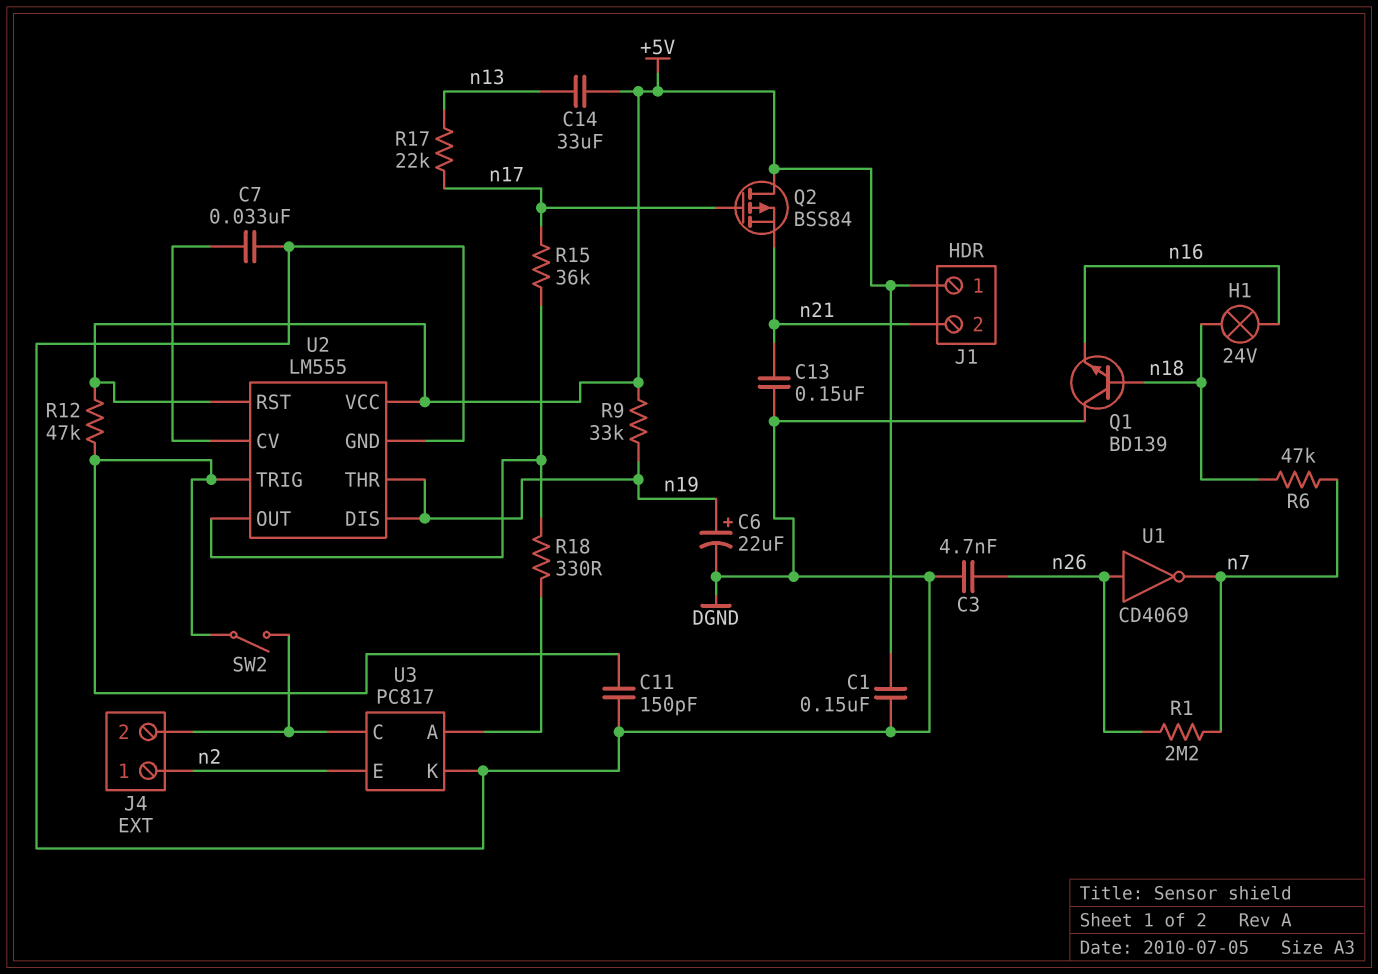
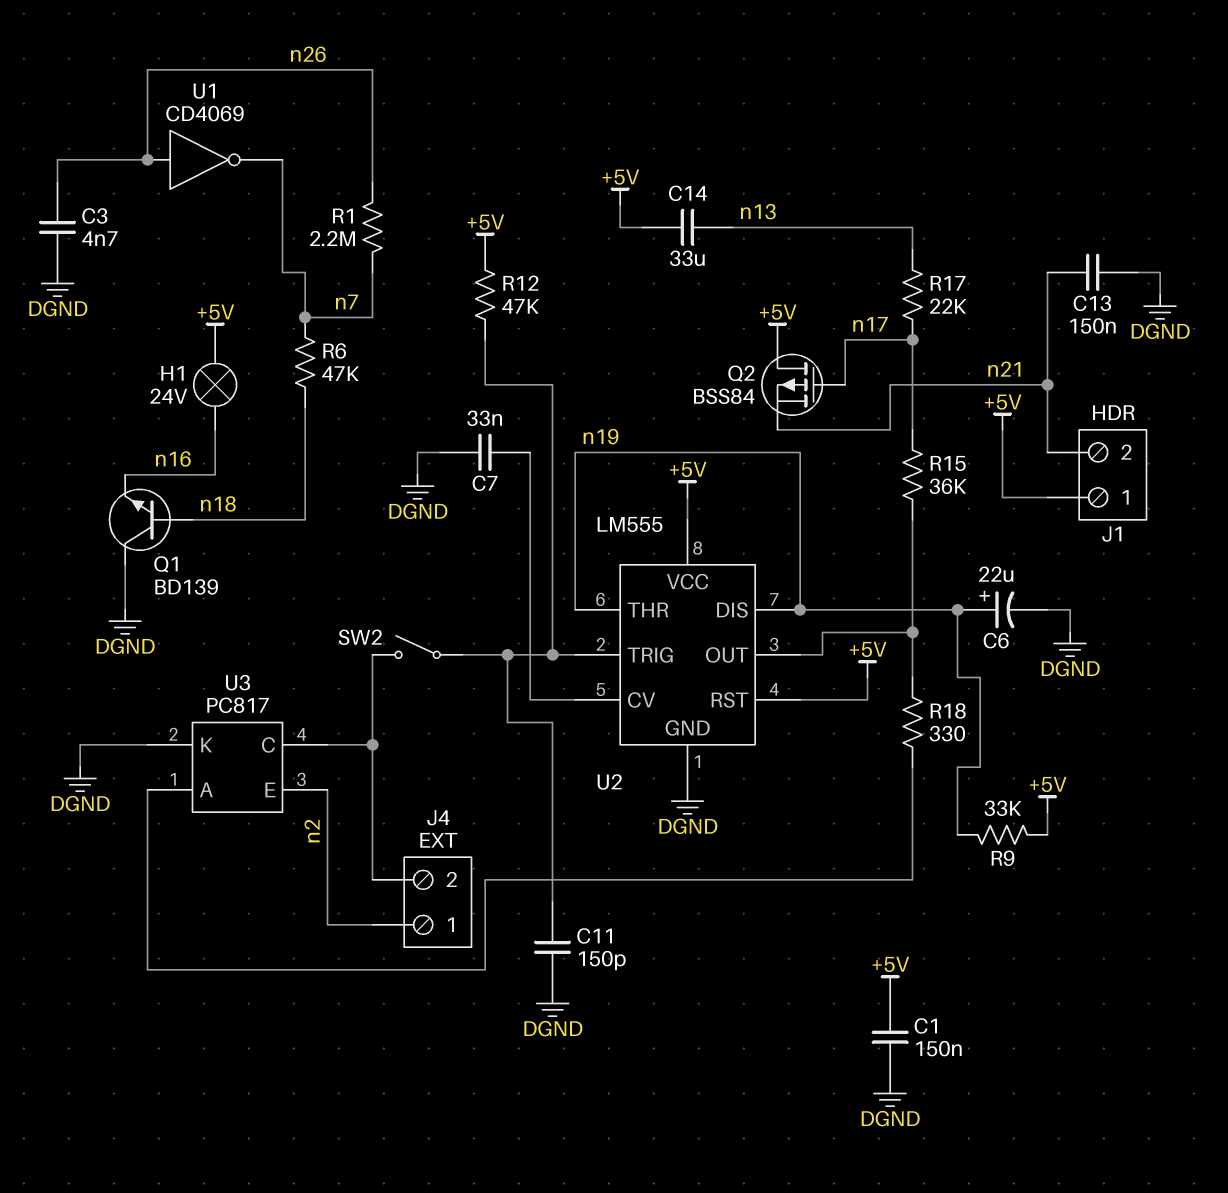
H1: lamp 24V (n16, n18) -> lamp 24V (+5V, n16)

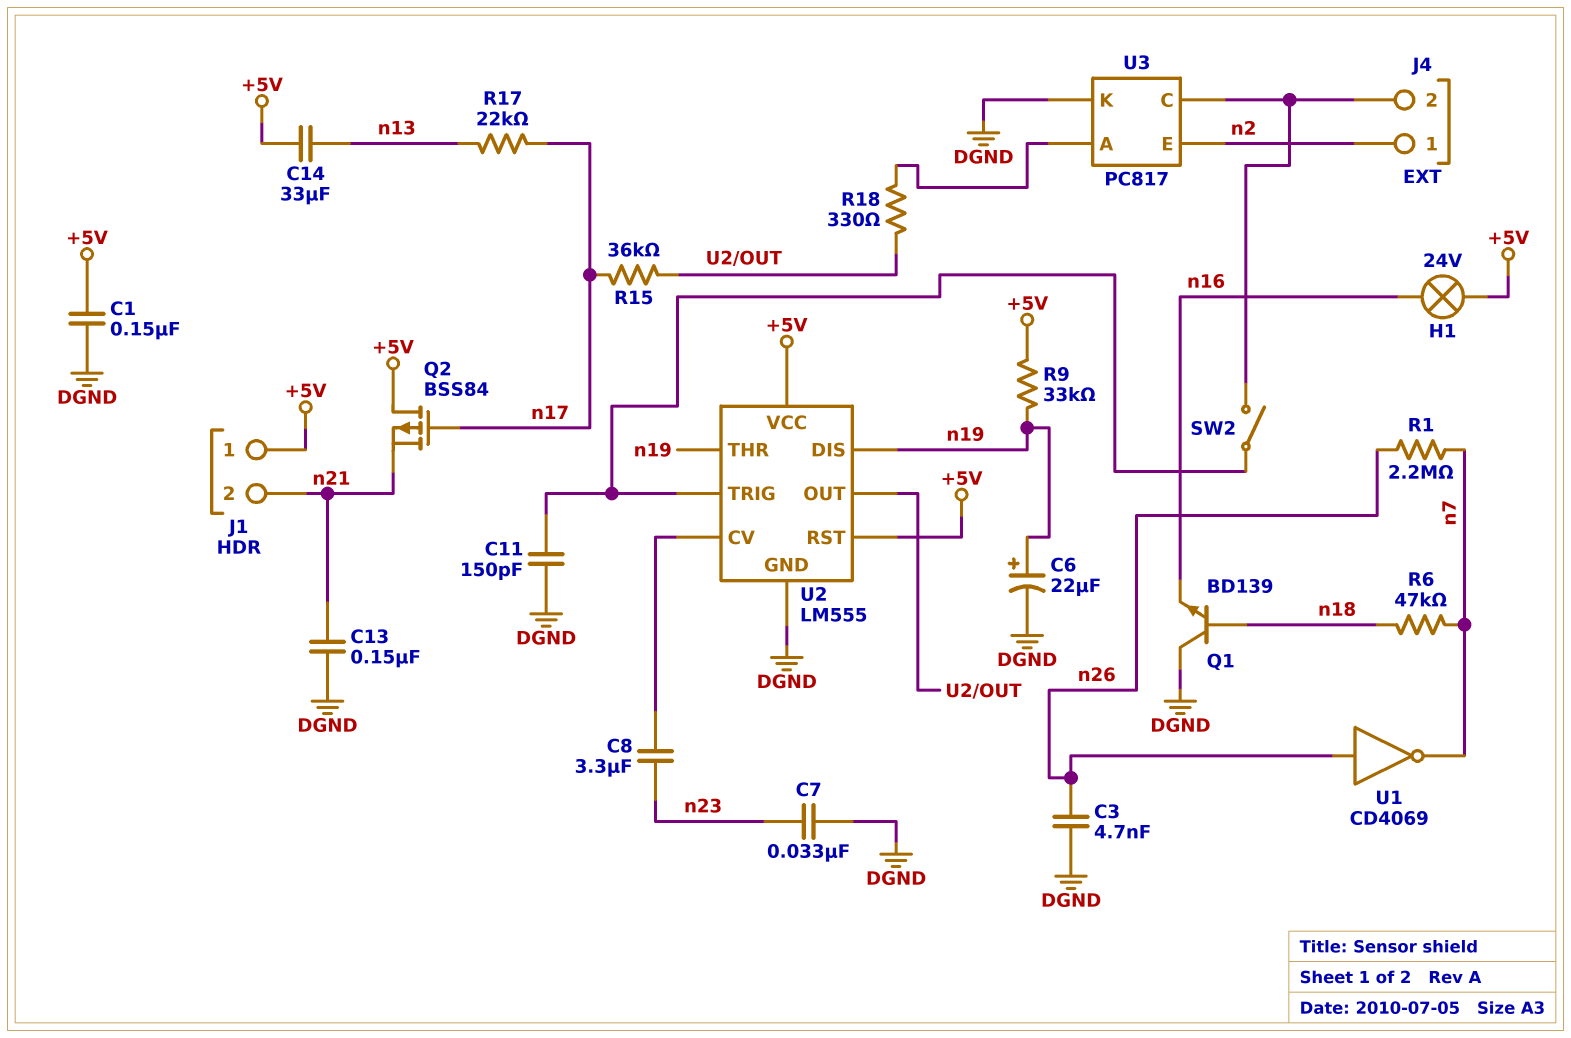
C7: 33nF (DGND, U2/CV) -> 33nF (DGND, n23)
C8: none -> 3.3uF (U2/CV, n23)
R12: 47k (+5V, U2/TRIG) -> none

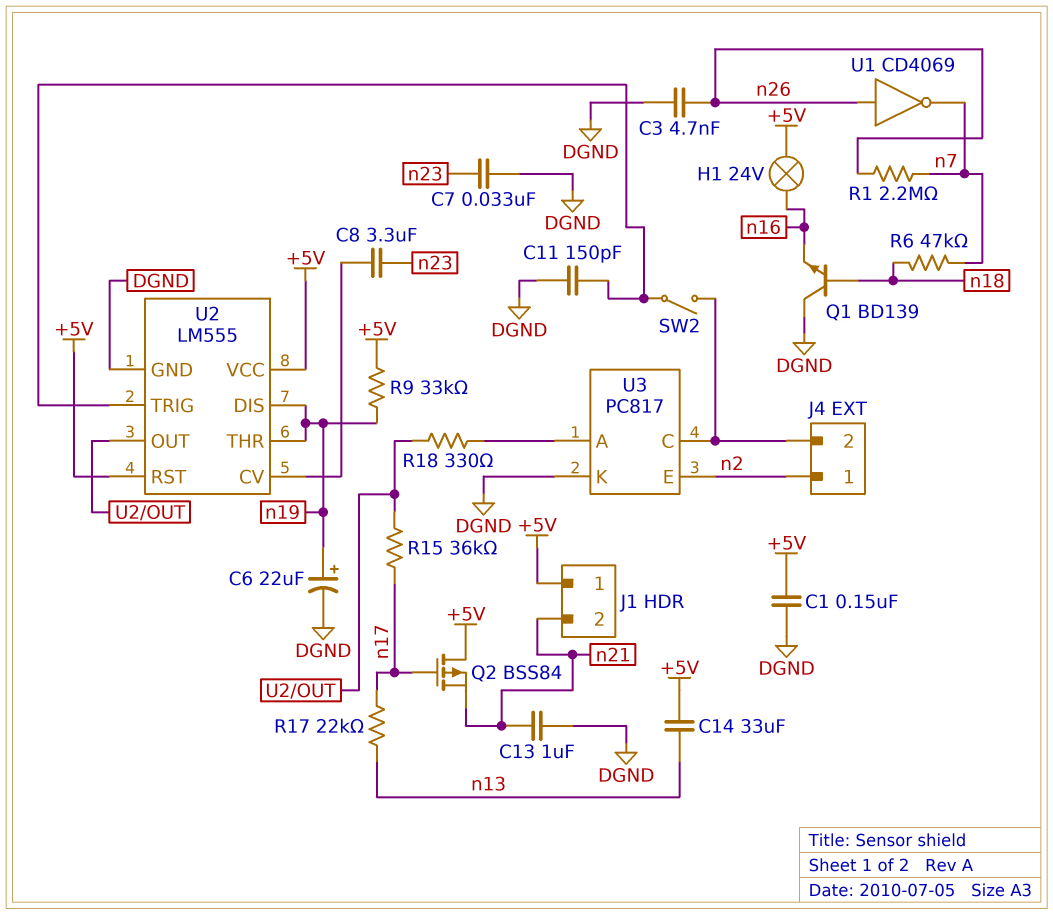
C13: 150nF (DGND, n21) -> 1uF (DGND, n21)

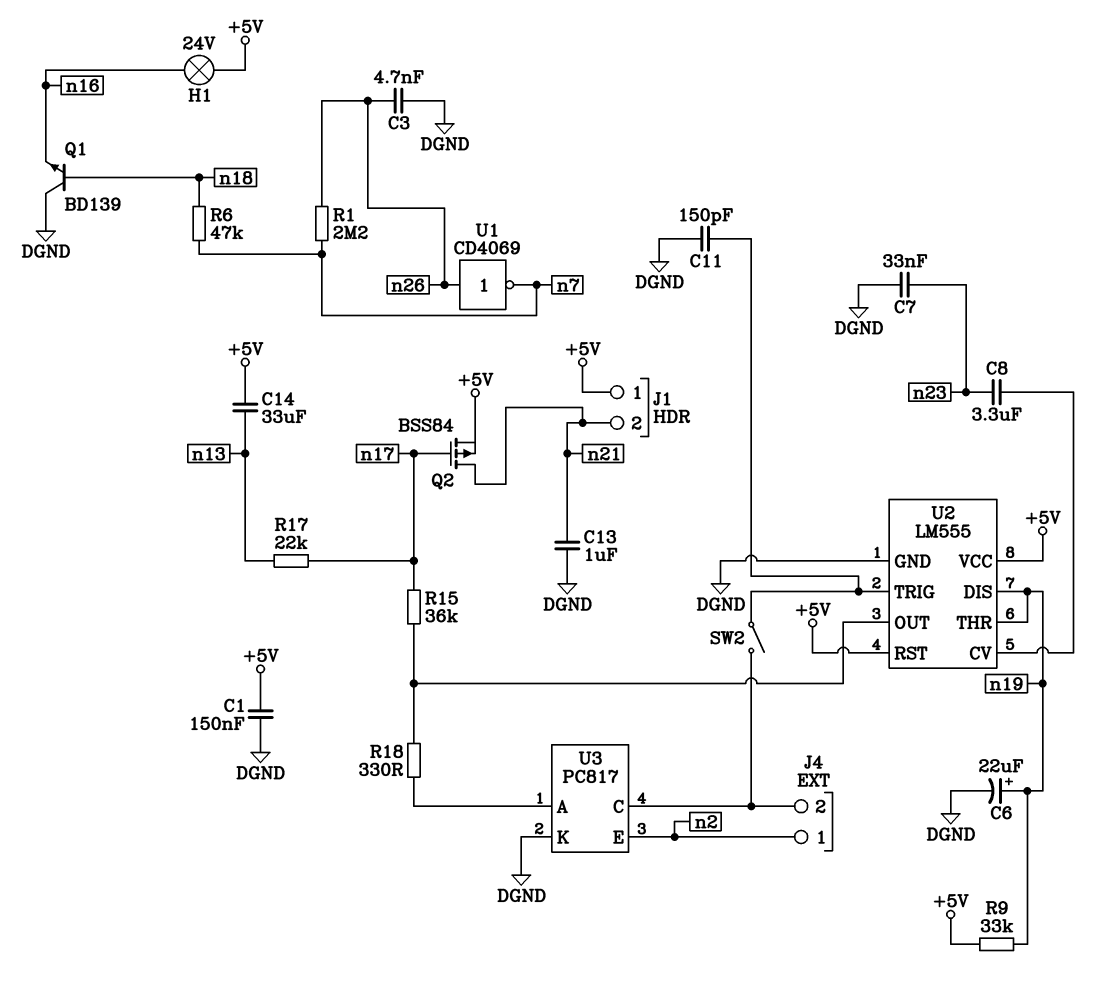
Q2: PMOS BSS84 (G n17, D +5V, S n21) -> PMOS BSS84 (G n17, D n21, S +5V)

